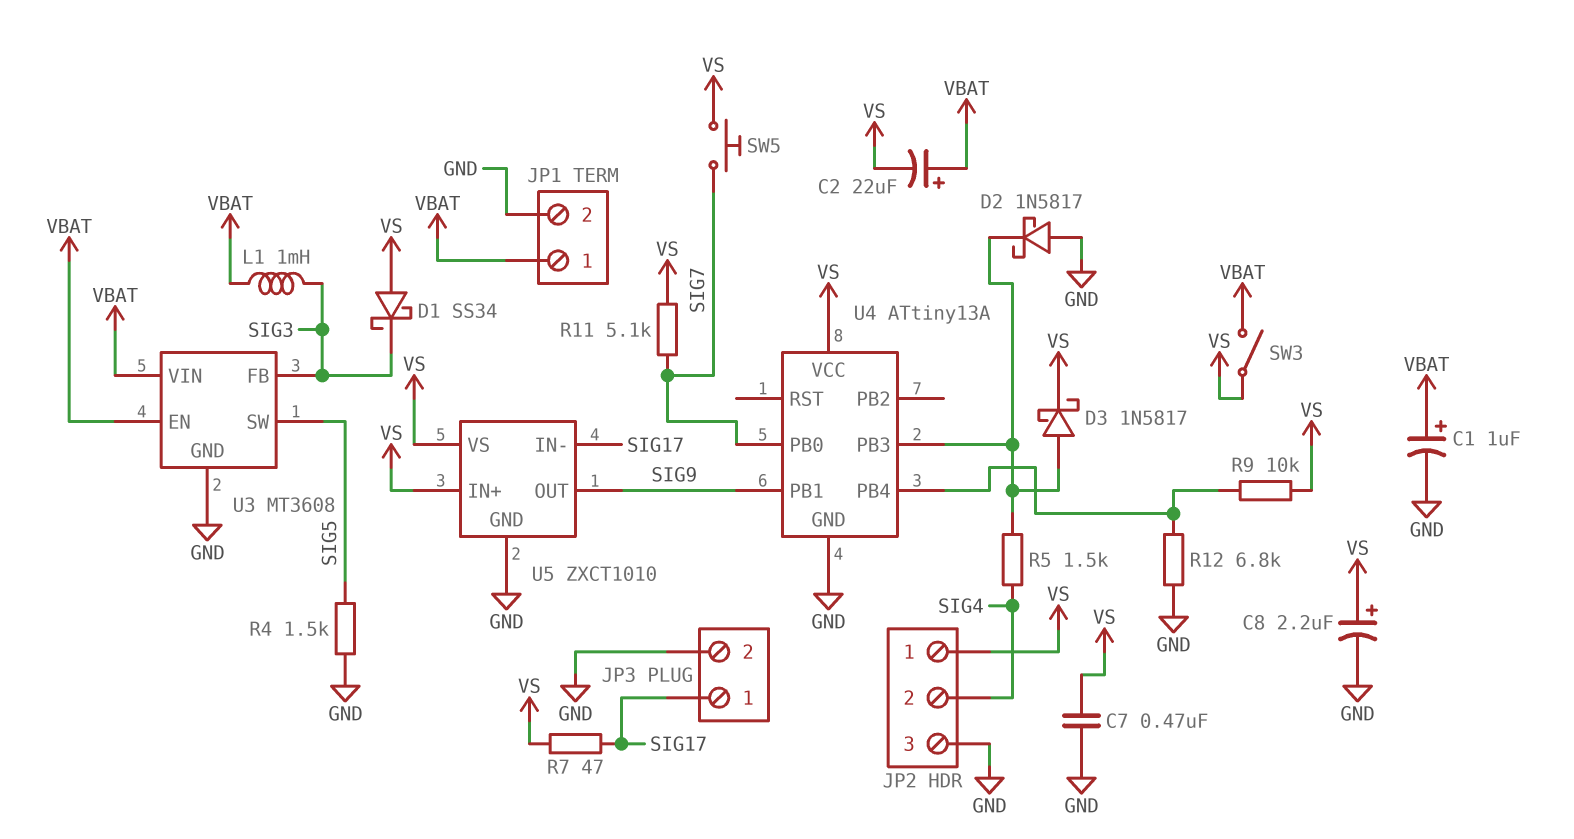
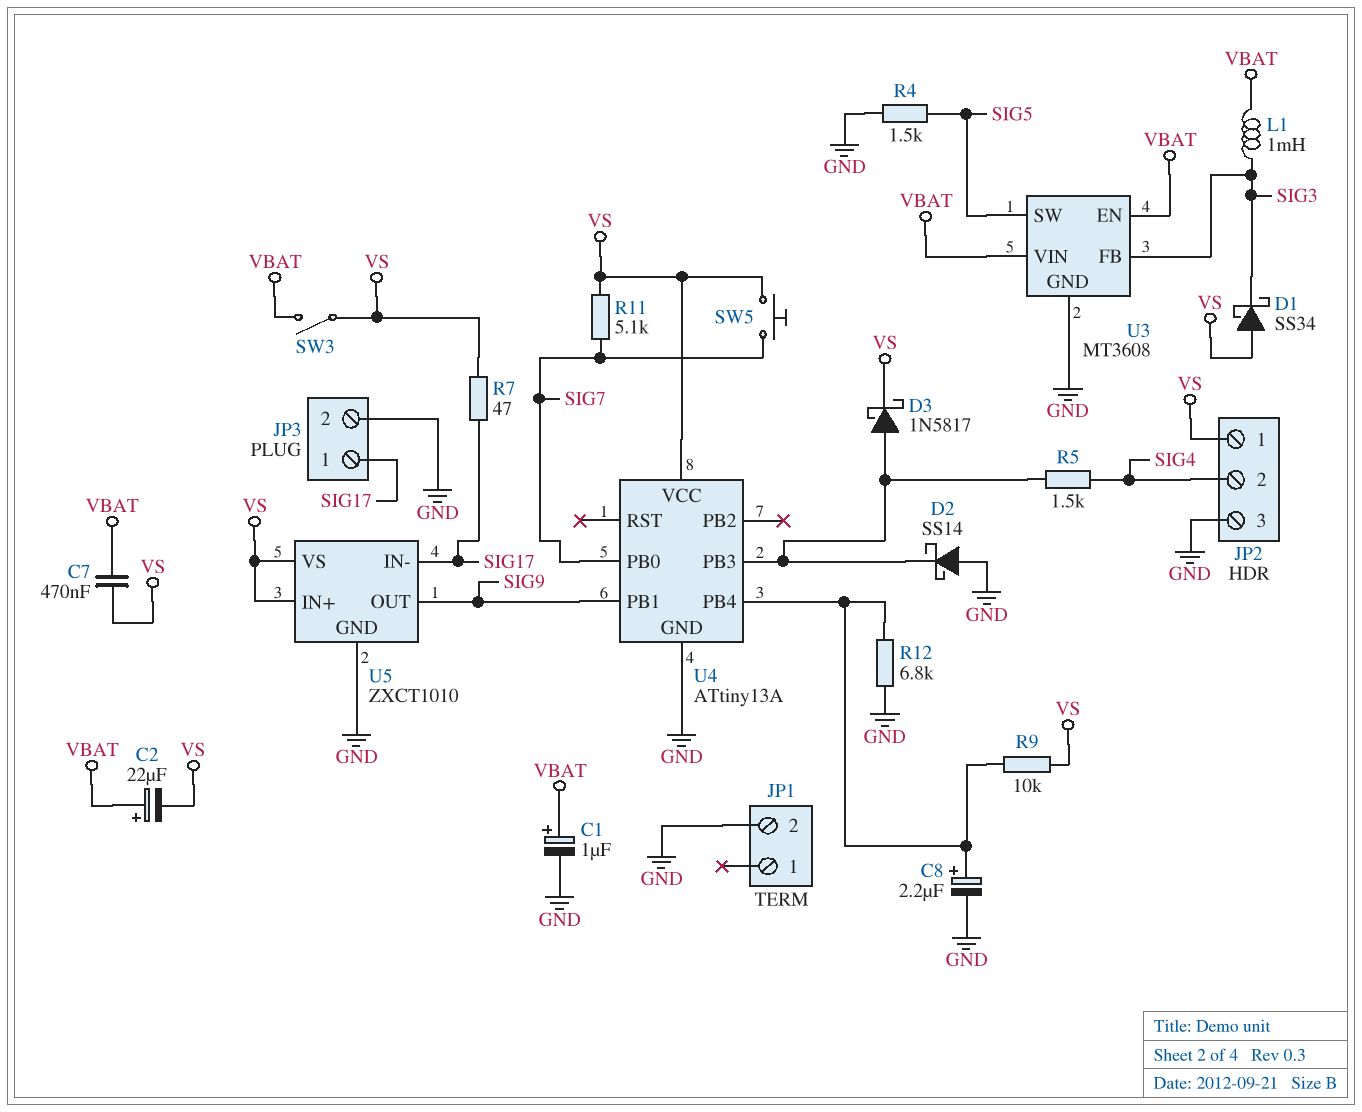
C7: 470nF (GND, VS) -> 470nF (VBAT, VS)
C8: 2.2uF (plus VS, minus GND) -> 2.2uF (plus U4/PB4, minus GND)
D2: schottky 1N5817 (A GND, K U4/PB3) -> schottky SS14 (A GND, K U4/PB3)
JP1 pin 1: VBAT -> none

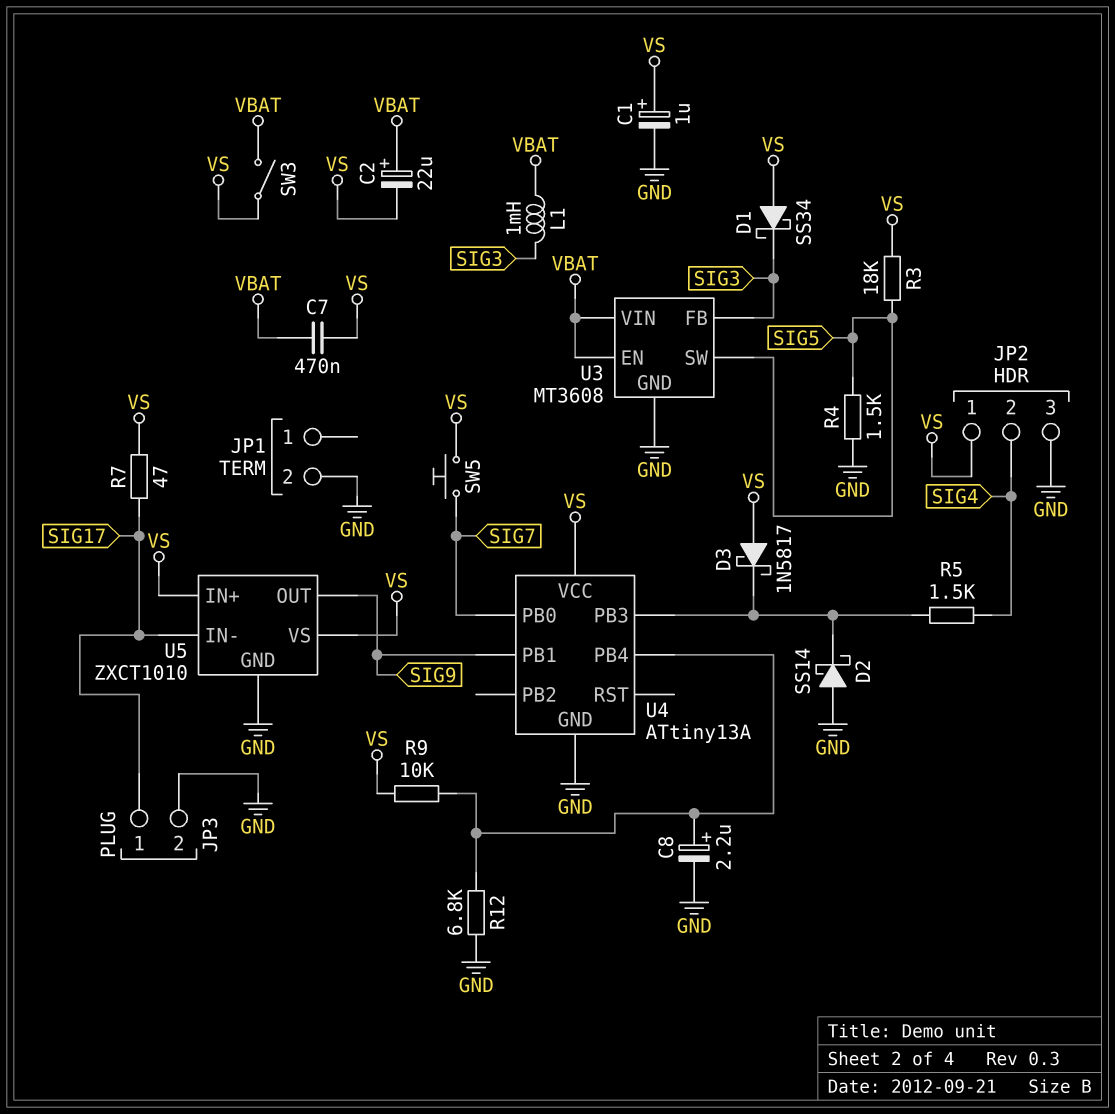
C1: 1uF (plus VBAT, minus GND) -> 1uF (plus VS, minus GND)
D3: schottky 1N5817 (A U4/PB3, K VS) -> schottky 1N5817 (A VS, K U4/PB3)
R3: none -> 18k (SIG5, VS)
R11: 5.1k (SIG7, VS) -> none

